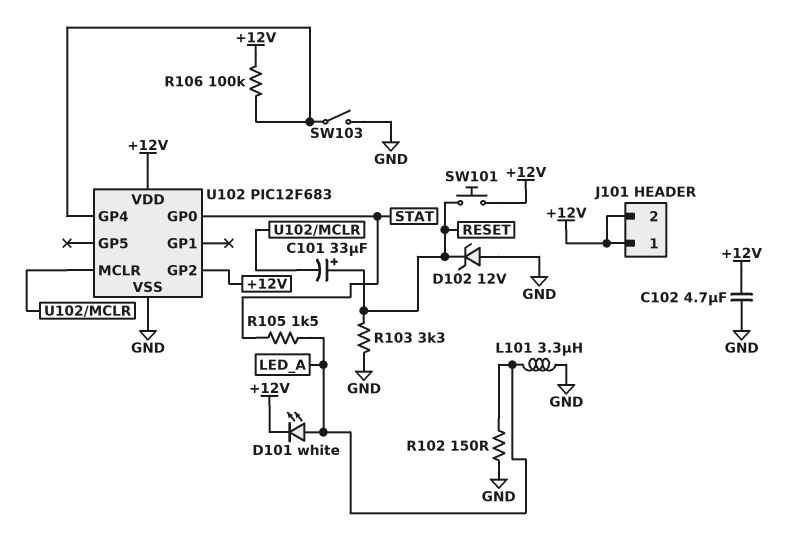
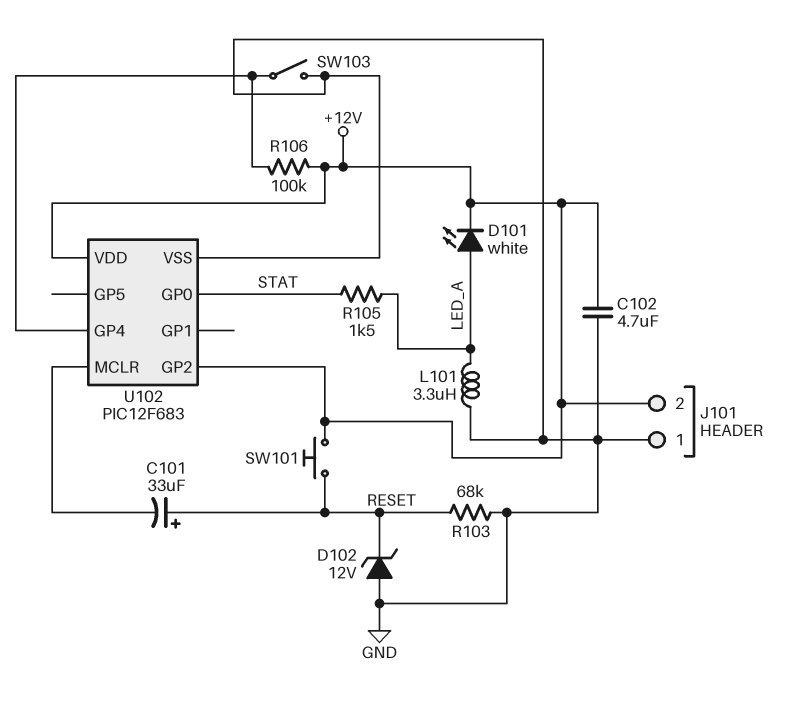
J101 pin 1: +12V -> GND
R102: 150 (GND, LED_A) -> none
R103: 3.3k (GND, RESET) -> 68k (GND, RESET)

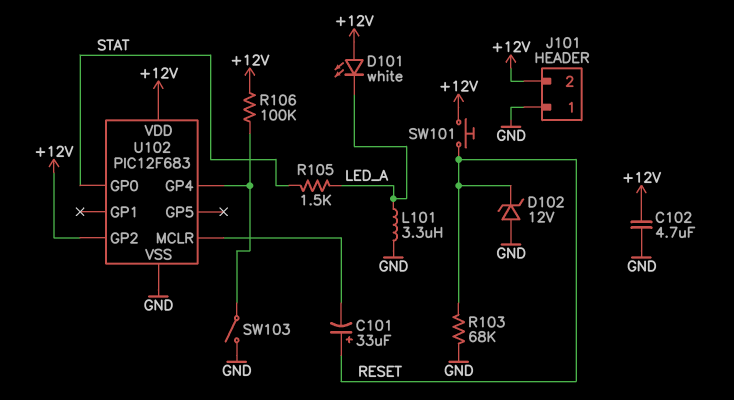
D101: LED white (A LED_A, K +12V) -> LED white (A +12V, K LED_A)

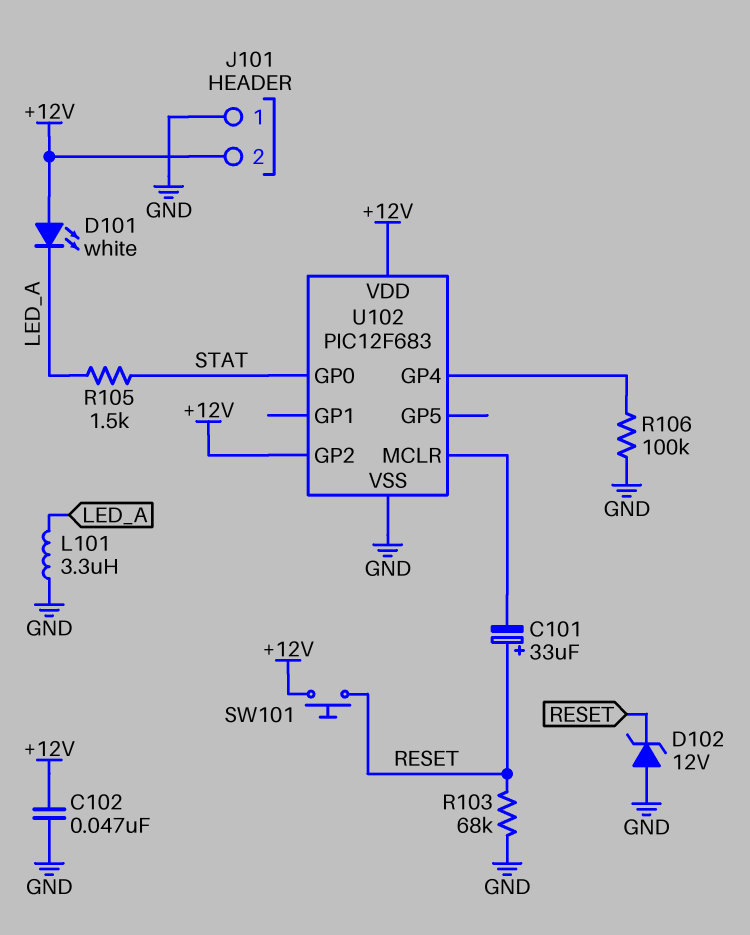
C102: 4.7uF (+12V, GND) -> 47nF (+12V, GND)
R106: 100k (+12V, U102/GP4) -> 100k (GND, U102/GP4)
SW103: switch (GND, U102/GP4) -> none

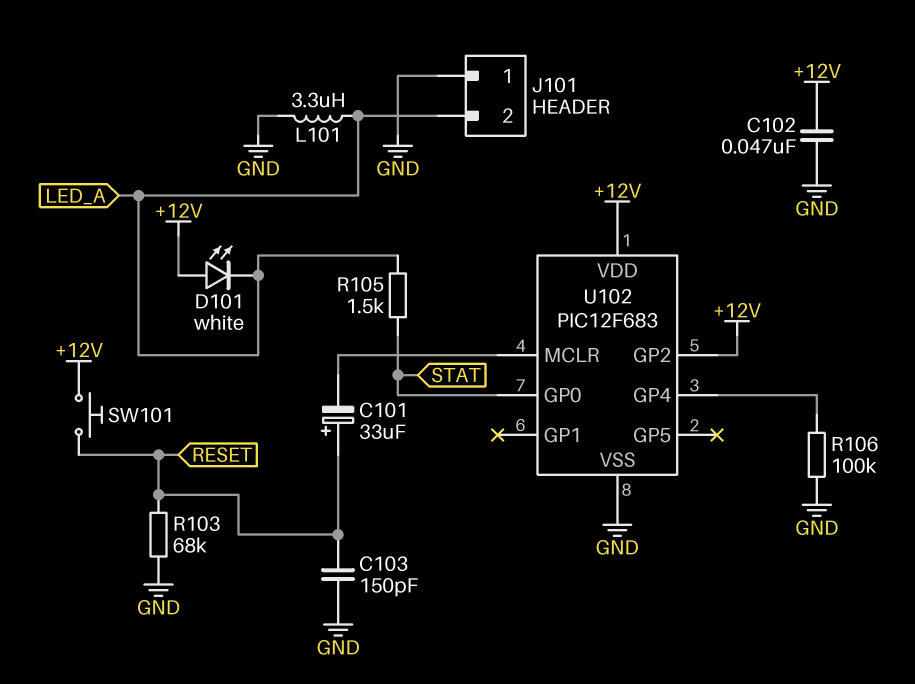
C103: none -> 150pF (GND, RESET)
D102: zener 12V (A GND, K RESET) -> none
J101 pin 2: +12V -> LED_A

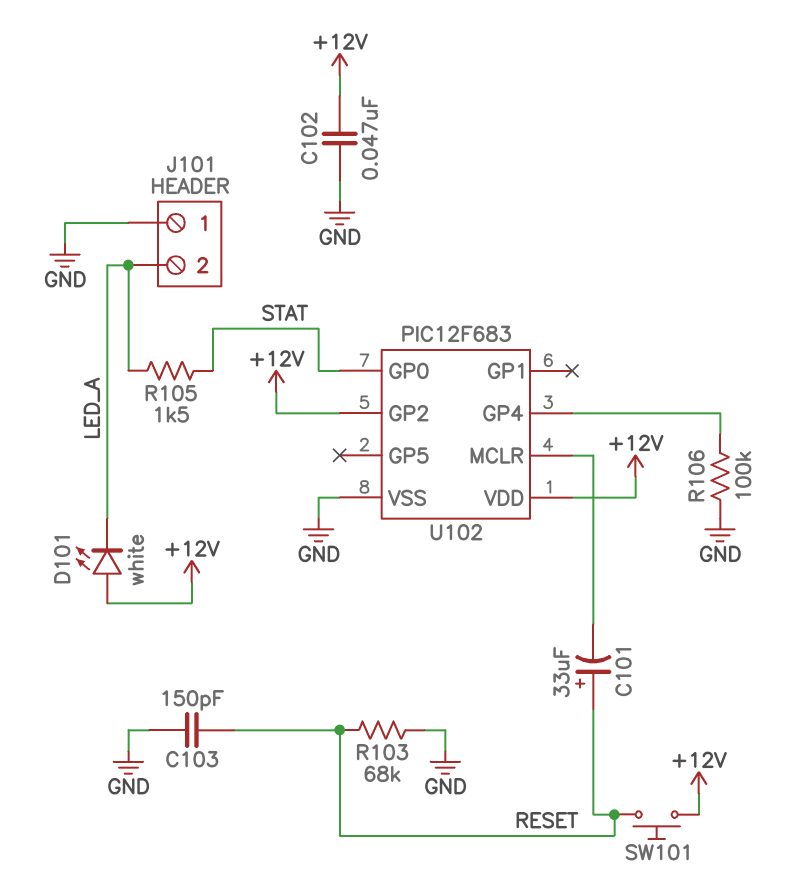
L101: 3.3uH (GND, LED_A) -> none

